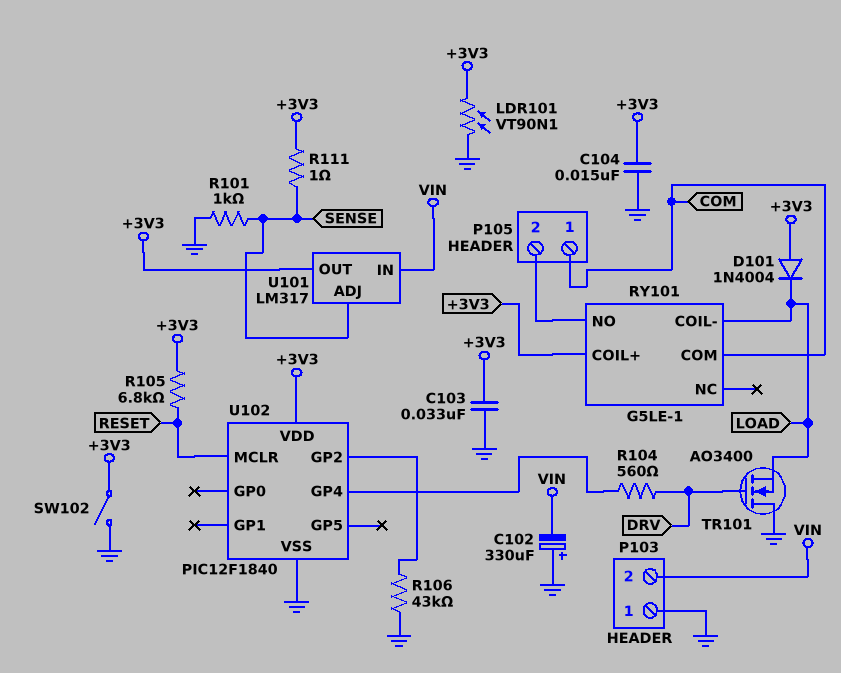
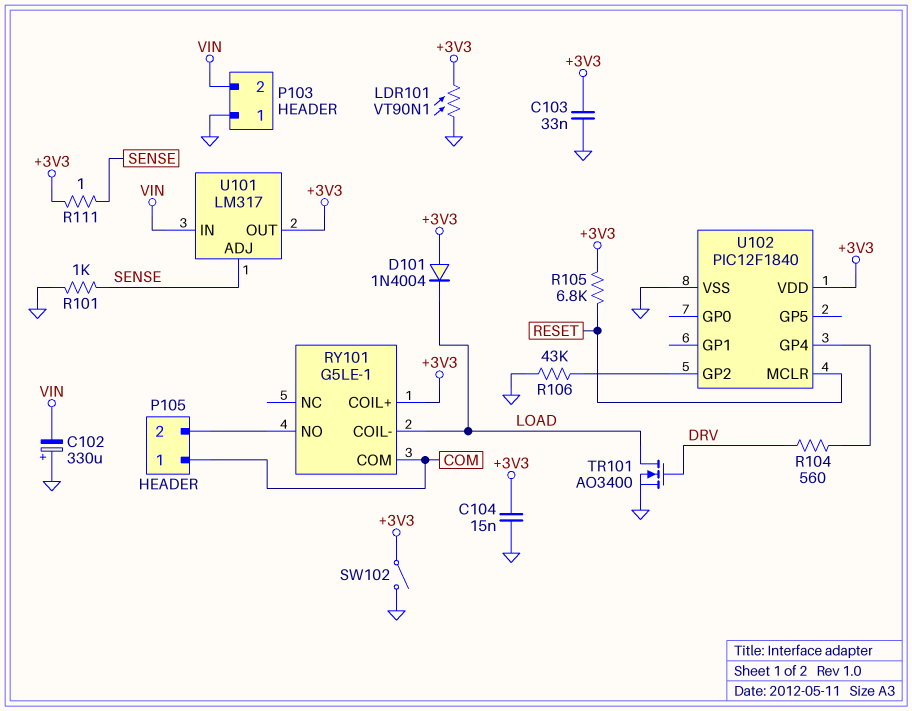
TR101: NMOS AO3400 (G DRV, D GND, S LOAD) -> NMOS AO3400 (G DRV, D LOAD, S GND)

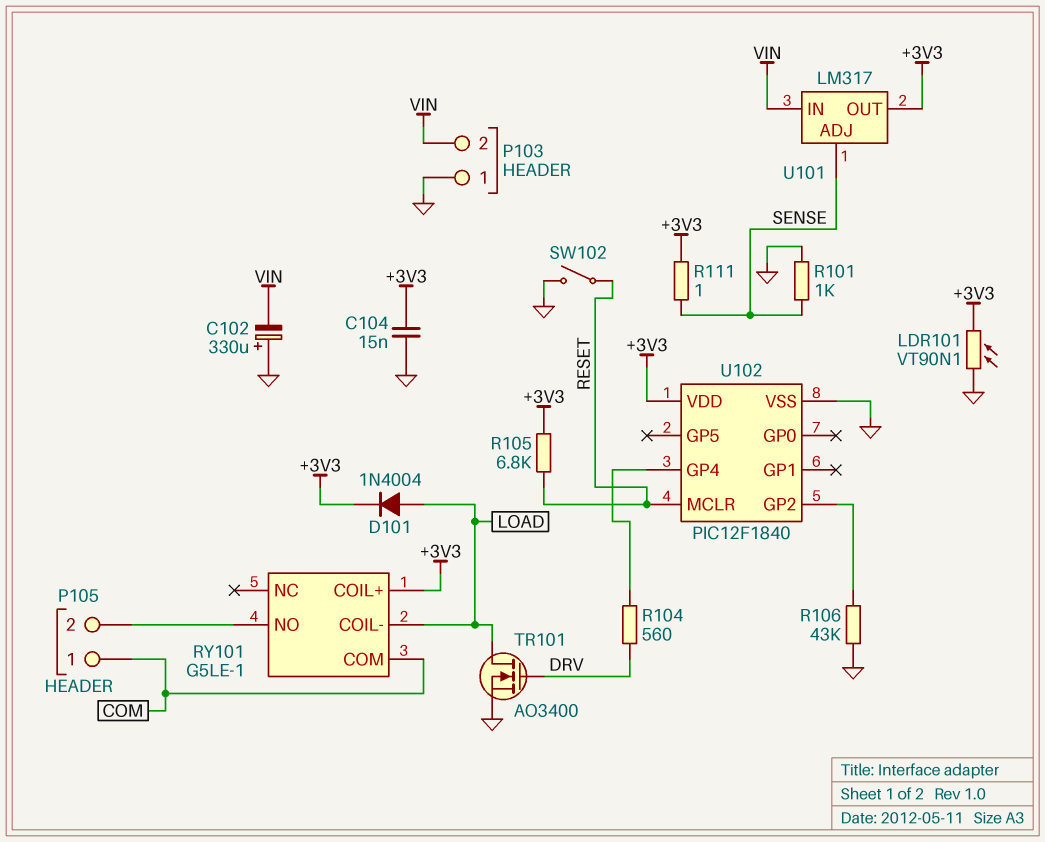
C103: 33nF (+3V3, GND) -> none
D101: diode 1N4004 (A +3V3, K LOAD) -> diode 1N4004 (A LOAD, K +3V3)
SW102: switch (+3V3, GND) -> switch (GND, RESET)

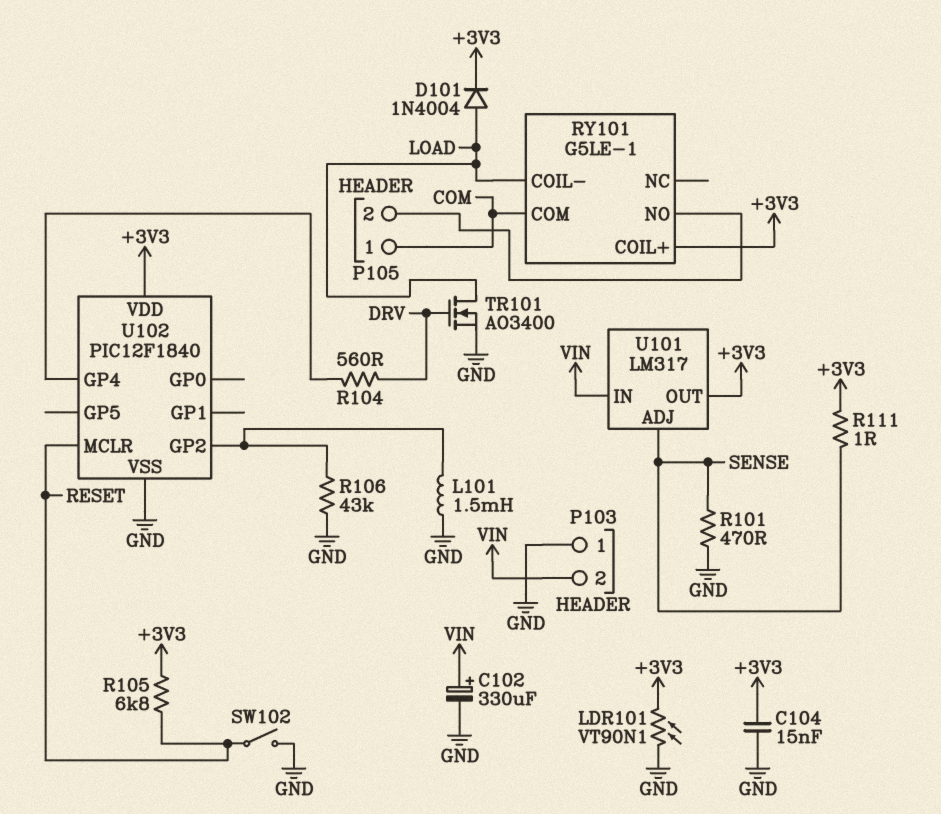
C102: 330uF (plus GND, minus VIN) -> 330uF (plus VIN, minus GND)
L101: none -> 1.5mH (GND, U102/GP2)
R101: 1k (GND, SENSE) -> 470 (GND, SENSE)

